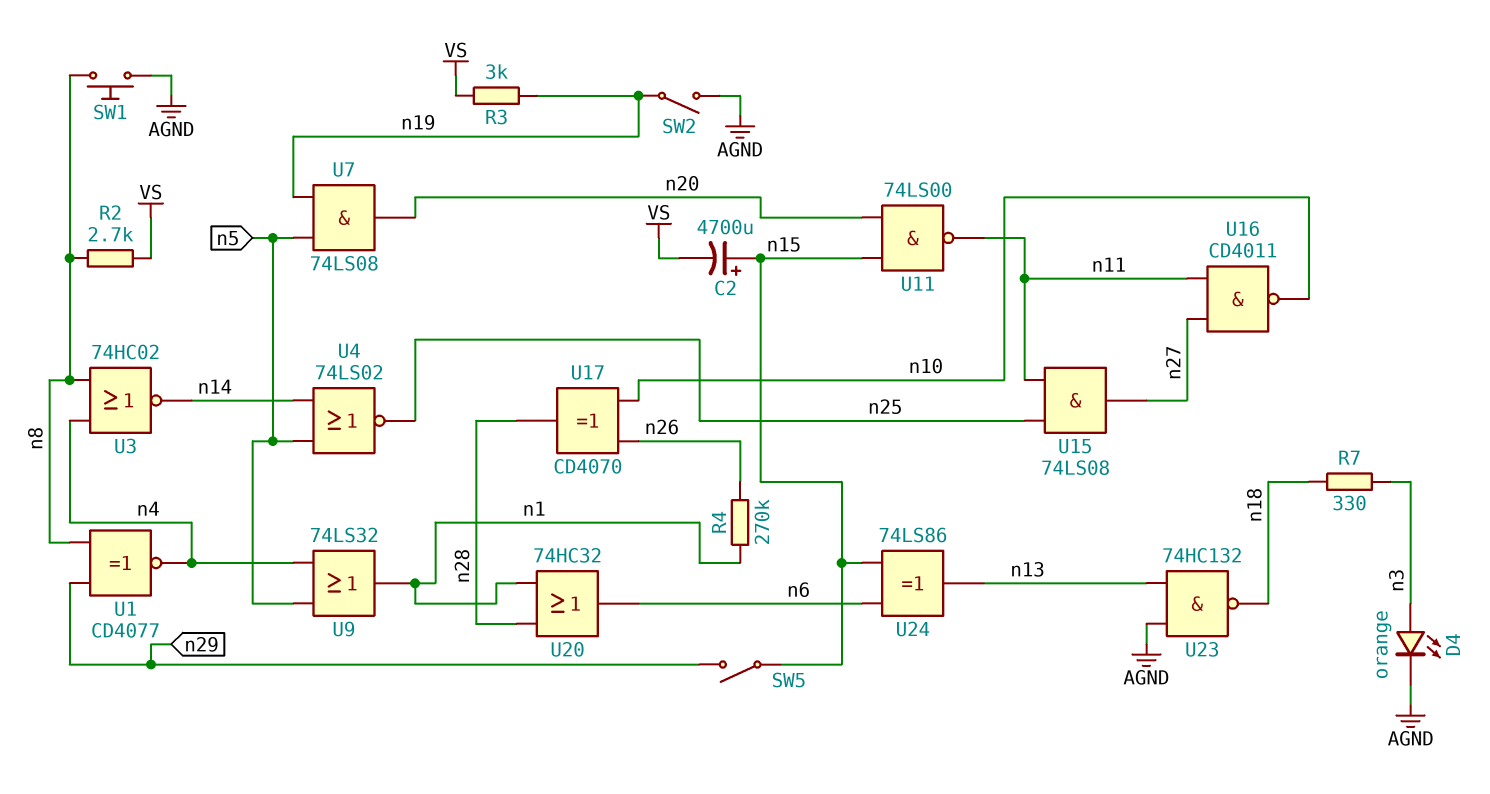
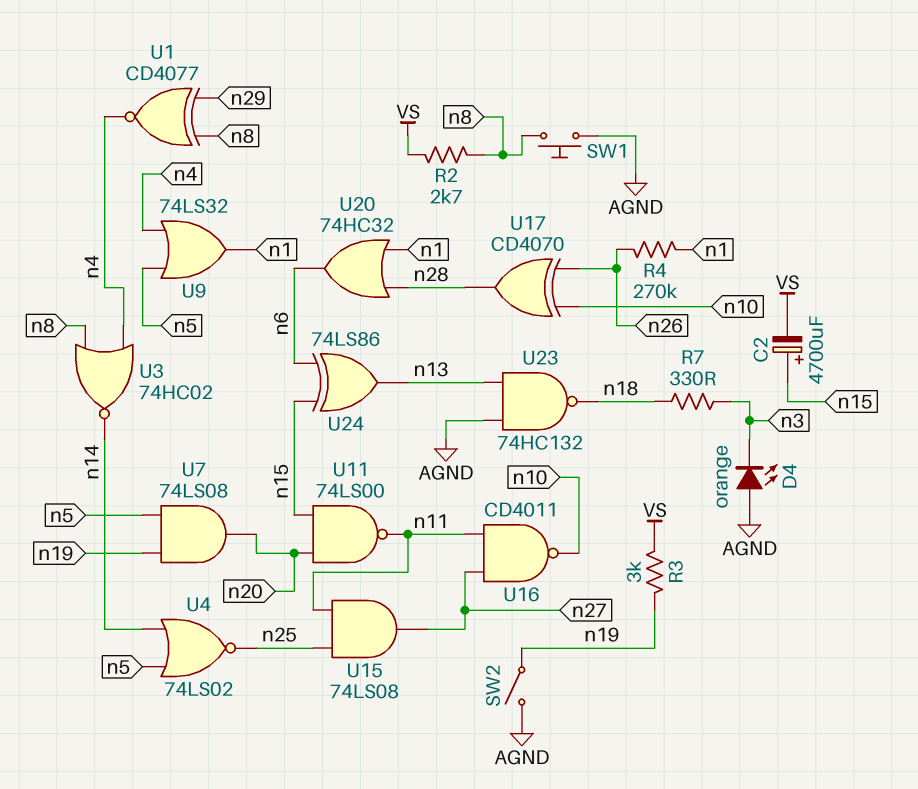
D4: LED orange (A n3, K AGND) -> LED orange (A AGND, K n3)
SW5: switch (n15, n29) -> none

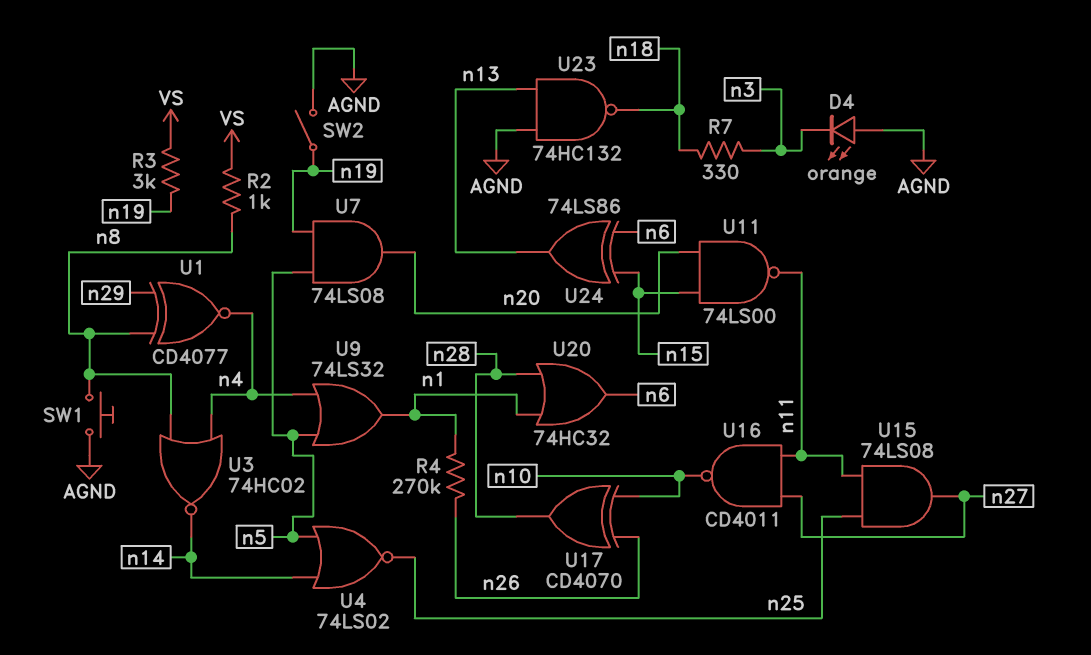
C2: 4700uF (plus n15, minus VS) -> none
R2: 2.7k (VS, n8) -> 1k (VS, n8)

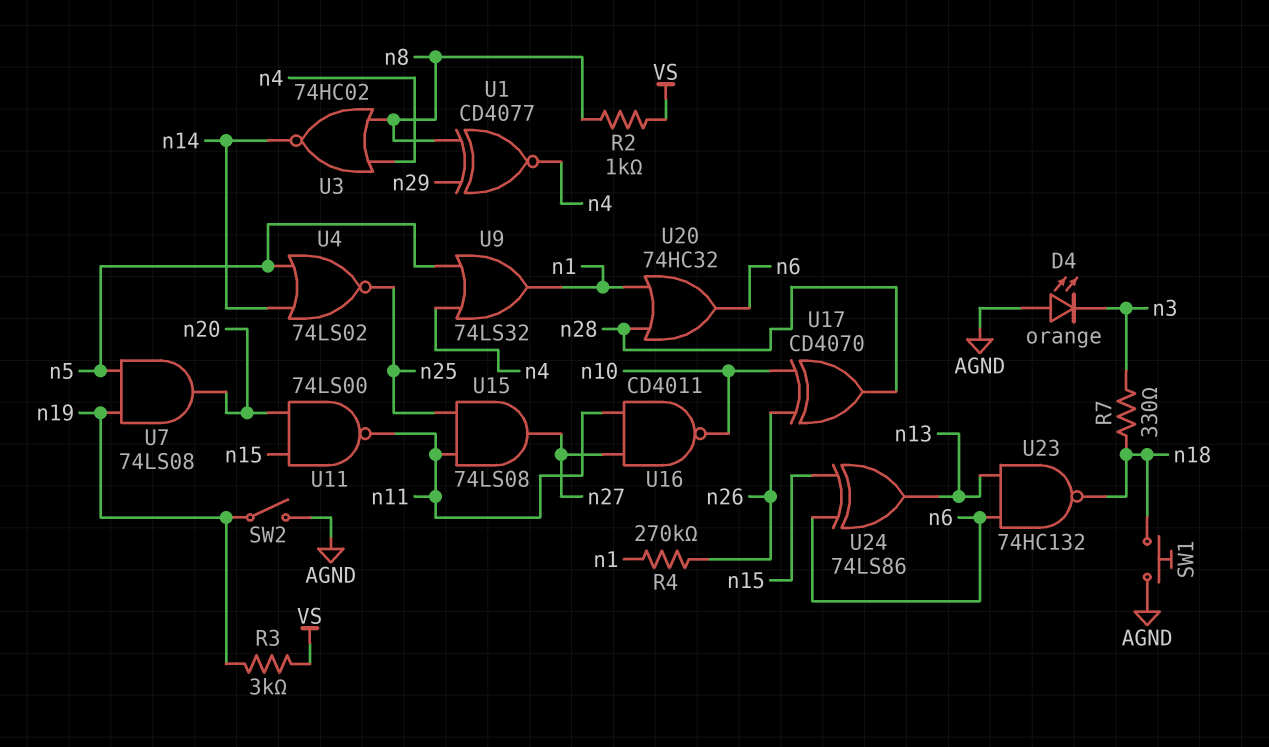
SW1: button (AGND, n8) -> button (AGND, n18)
U23: NAND 74HC132 (in AGND, in n13, out n18) -> NAND 74HC132 (in n6, in n13, out n18)

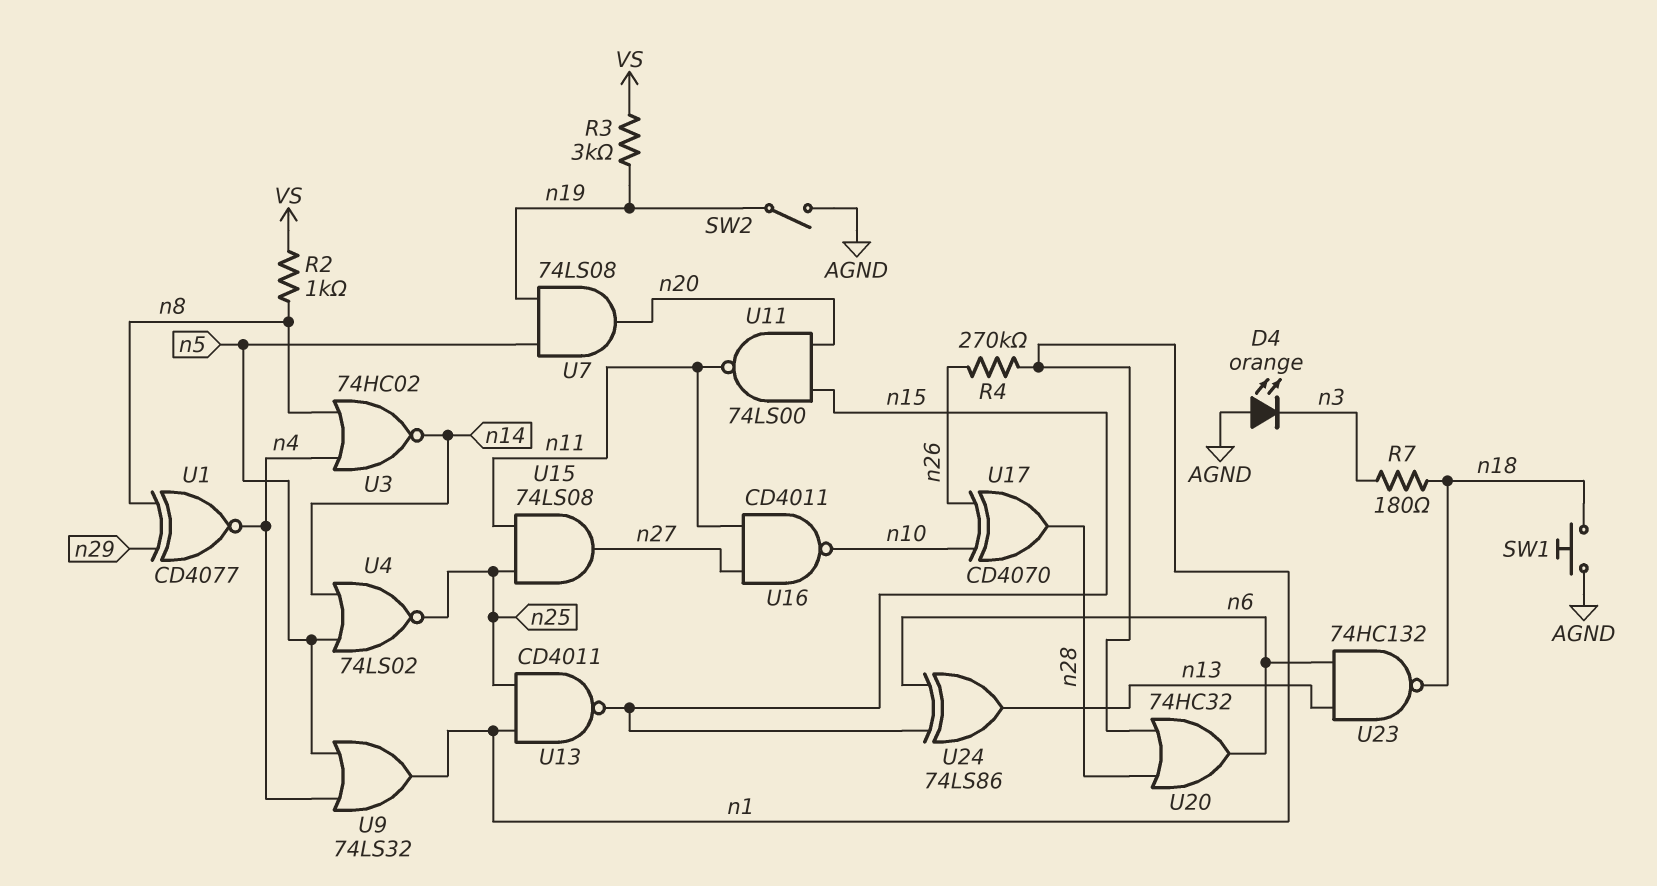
R7: 330 (n3, n18) -> 180 (n3, n18)
U13: none -> NAND CD4011 (in n1, in n25, out n15)

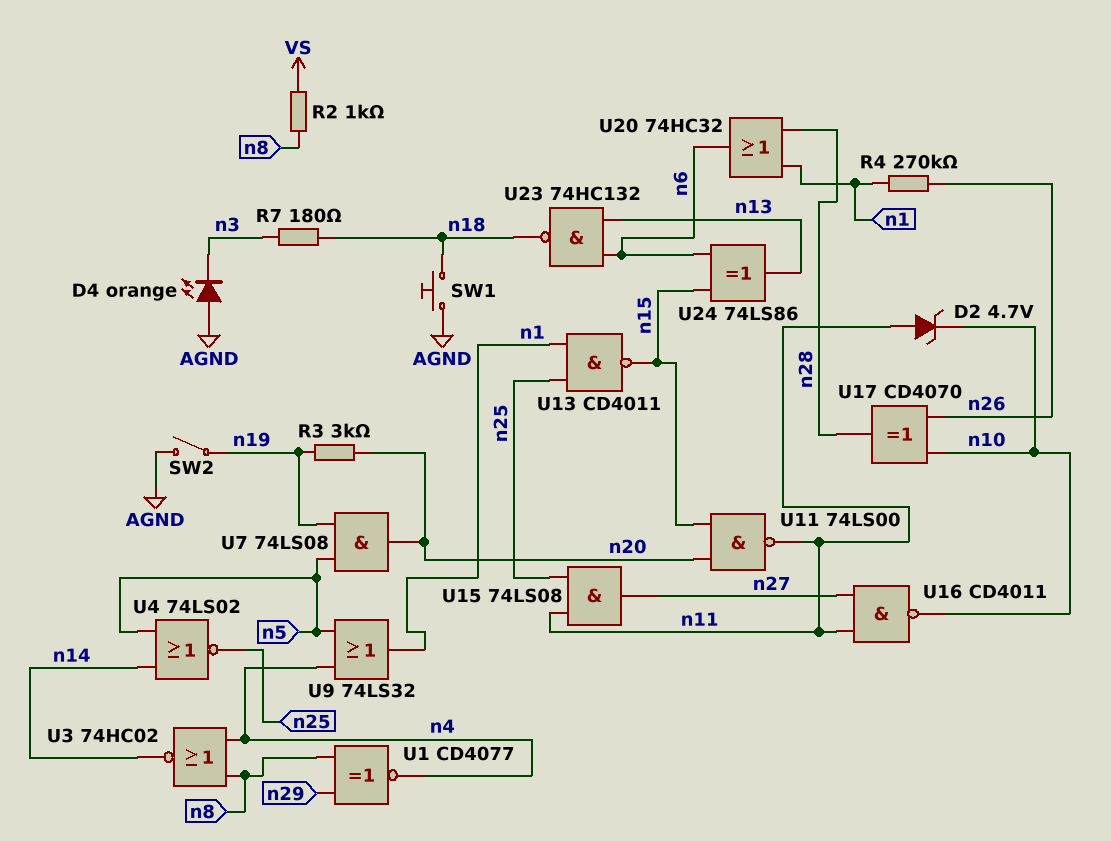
D2: none -> zener 4.7V (A n11, K n10)
R3: 3k (VS, n19) -> 3k (n19, n20)

